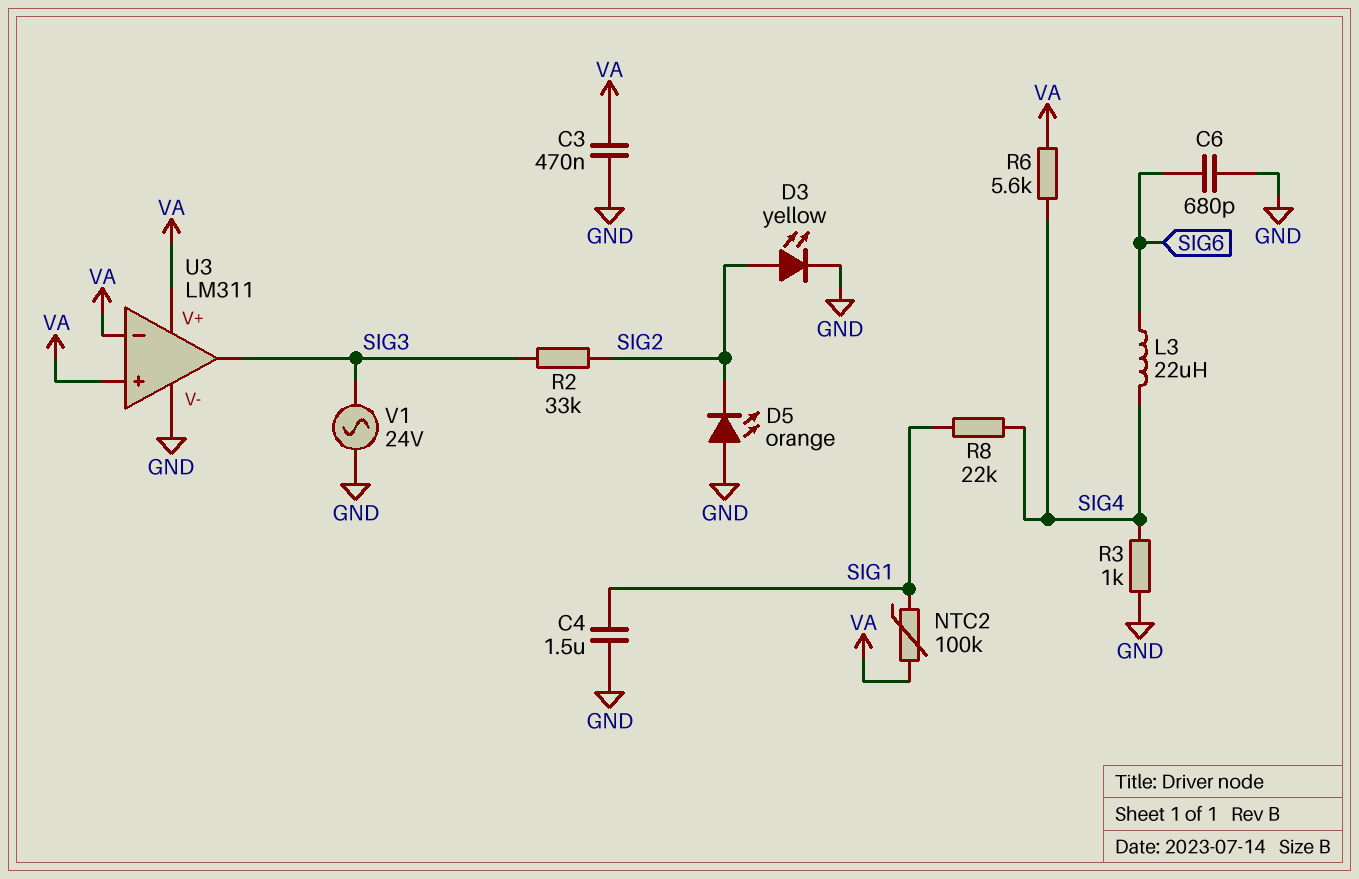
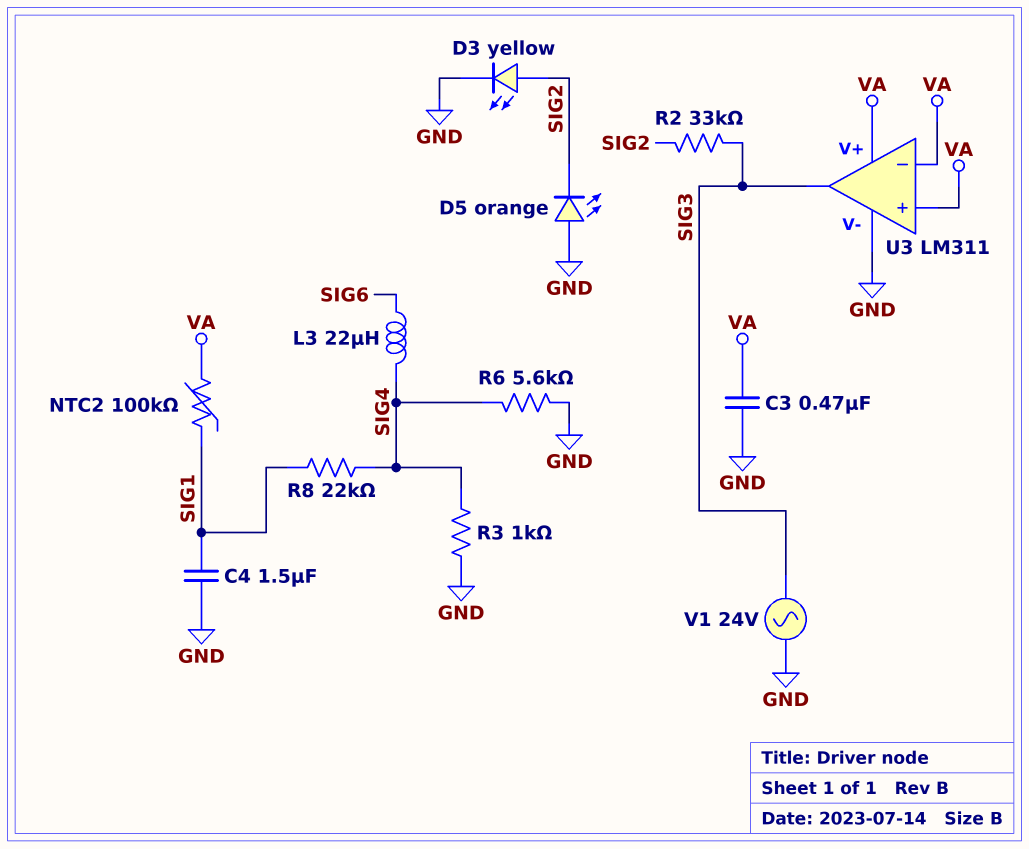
C6: 680pF (GND, SIG6) -> none
R6: 5.6k (SIG4, VA) -> 5.6k (GND, SIG4)

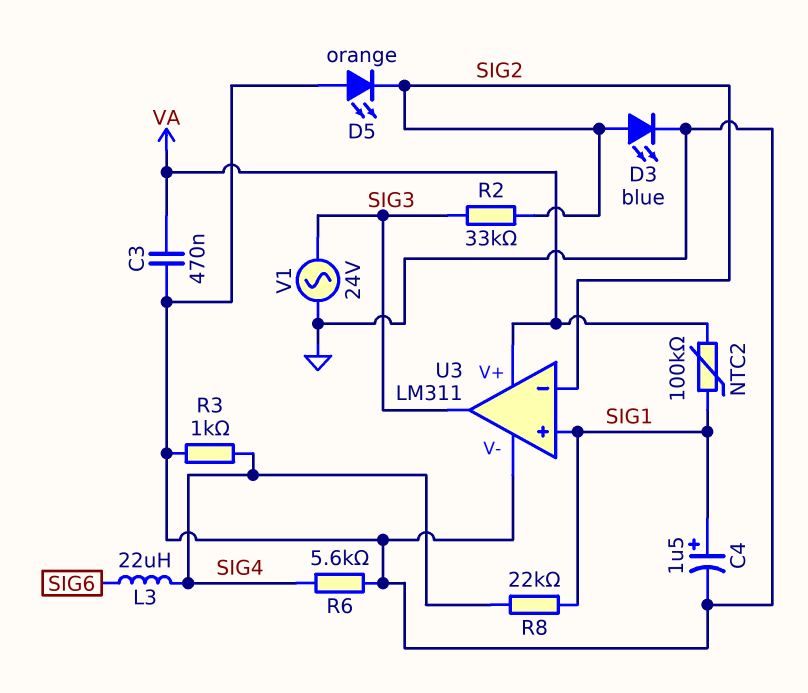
C4: 1.5uF (GND, SIG1) -> 1.5uF (plus SIG1, minus GND)
D3: LED yellow (A SIG2, K GND) -> LED blue (A SIG2, K GND)
U3 pin in+: VA -> SIG1
U3 pin in-: VA -> SIG2

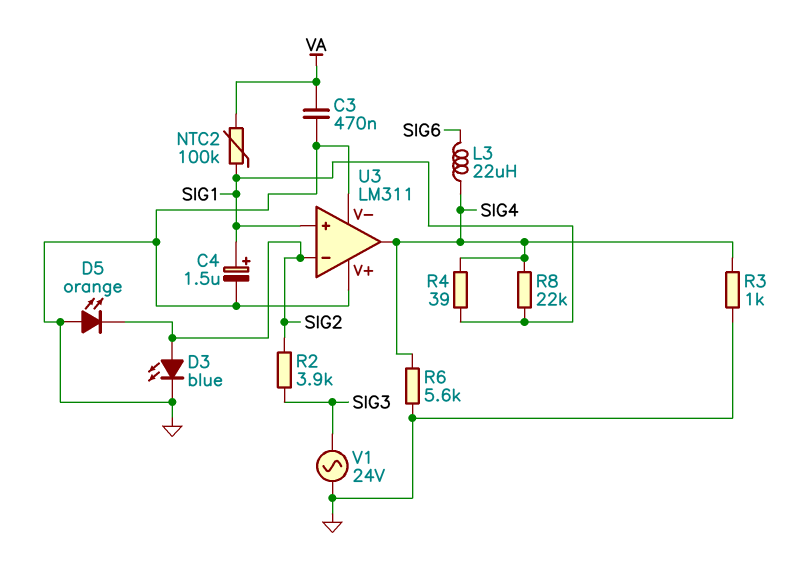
R2: 33k (SIG2, SIG3) -> 3.9k (SIG2, SIG3)
R4: none -> 39 (SIG1, SIG4)
U3 pin V+: VA -> GND
U3 pin out: SIG3 -> SIG4

